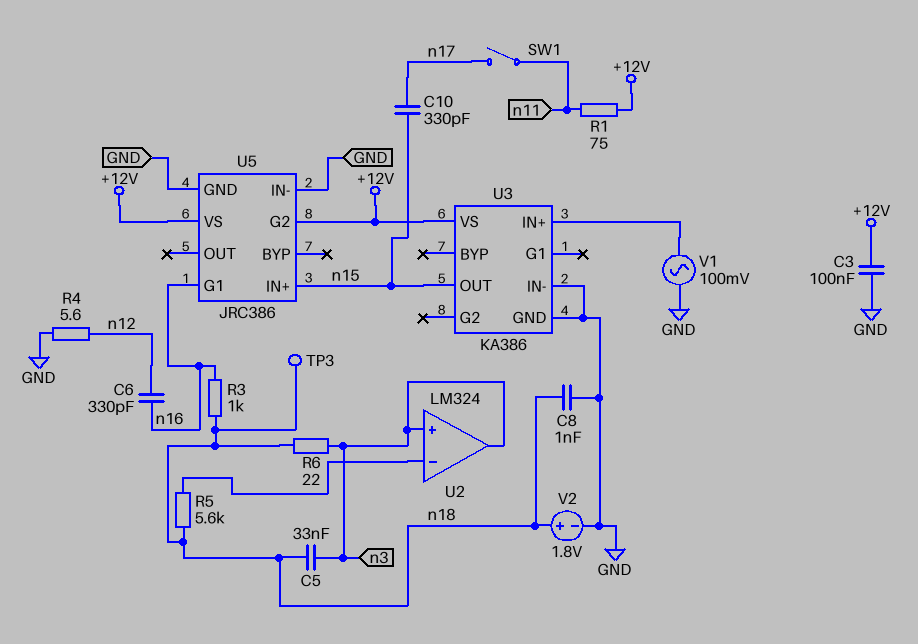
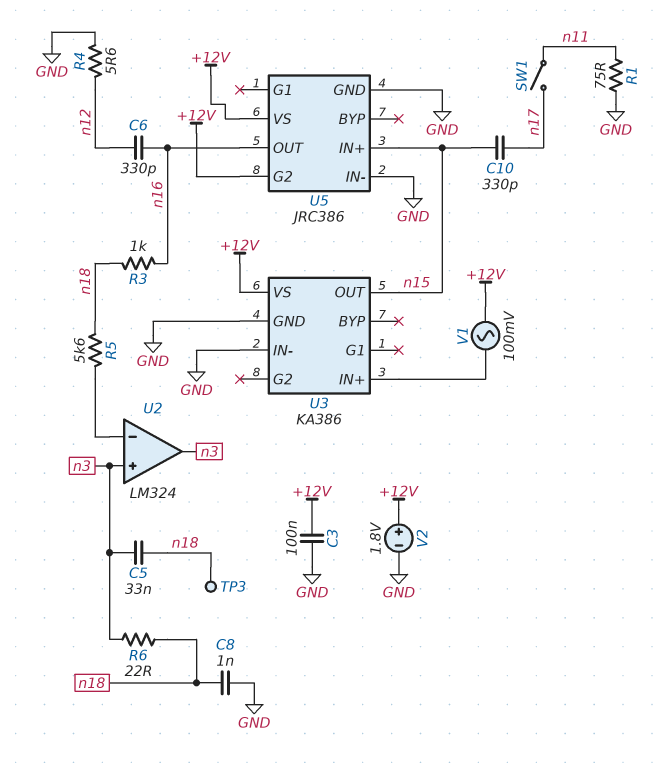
R1: 75 (+12V, n11) -> 75 (GND, n11)
U5 pin G1: n16 -> none
U5 pin OUT: none -> n16
V1: AC 100mV (GND, U3/IN+) -> AC 100mV (+12V, U3/IN+)
V2: 1.8V (plus n18, minus GND) -> 1.8V (plus +12V, minus GND)

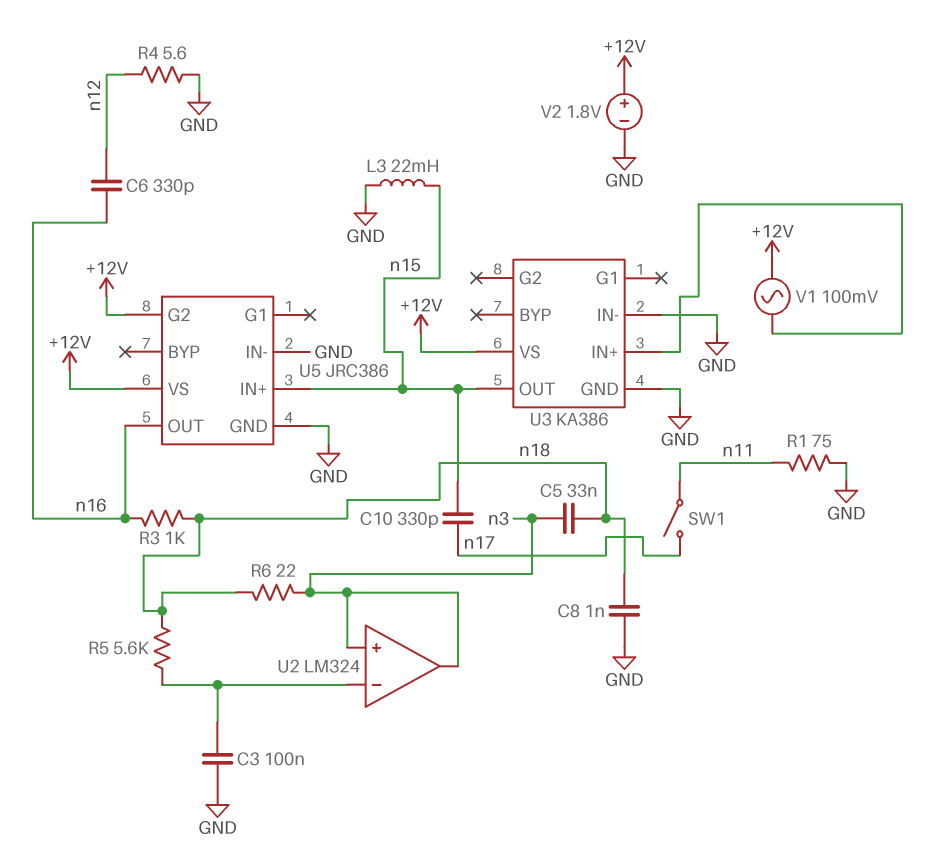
C3: 100nF (+12V, GND) -> 100nF (GND, U2/in-)
L3: none -> 22mH (GND, n15)
TP3: test point (n18) -> none

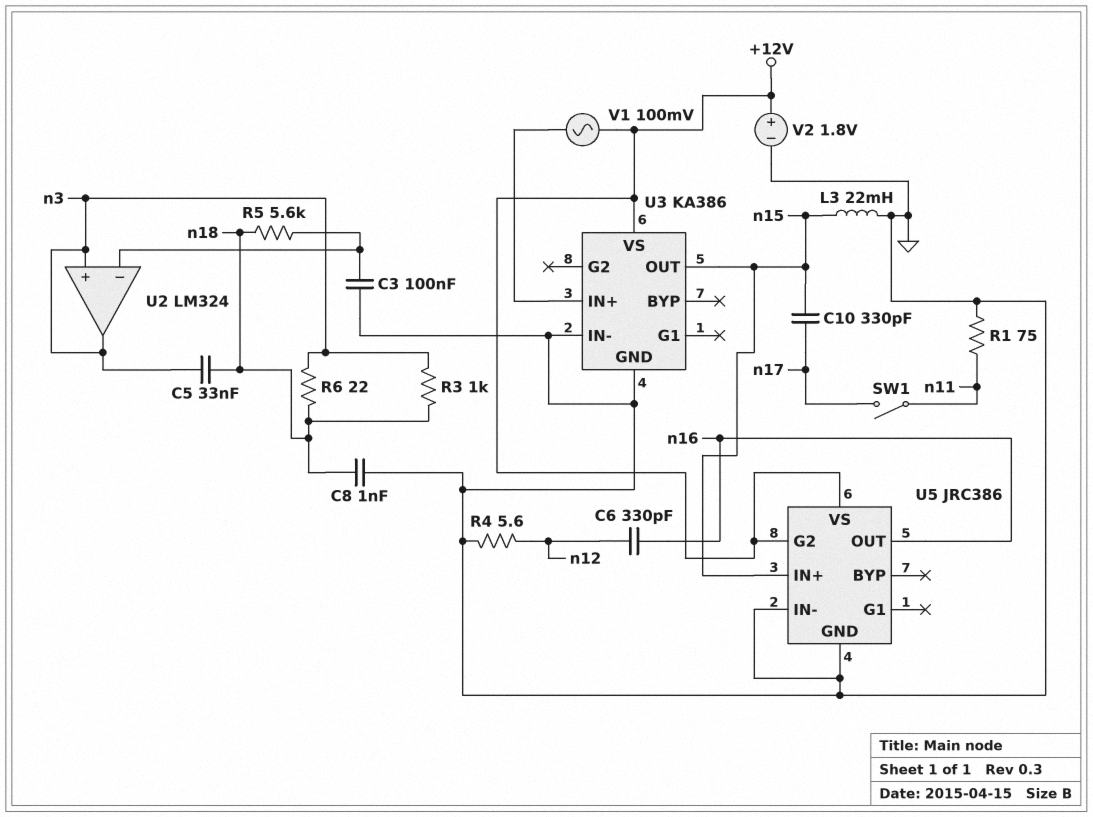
R3: 1k (n16, n18) -> 1k (n3, n18)

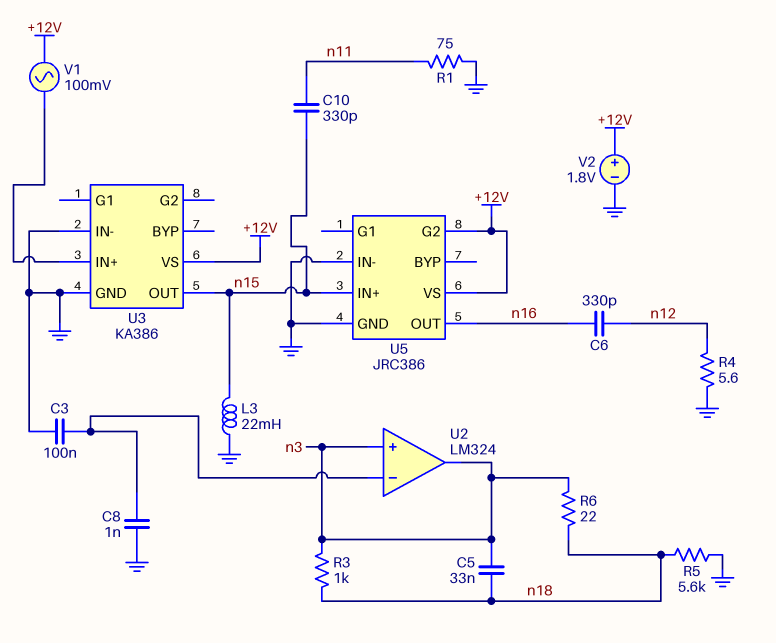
C8: 1nF (GND, n18) -> 1nF (GND, U2/in-)
C10: 330pF (n15, n17) -> 330pF (n11, n15)
R5: 5.6k (U2/in-, n18) -> 5.6k (GND, n18)
SW1: switch (n11, n17) -> none

